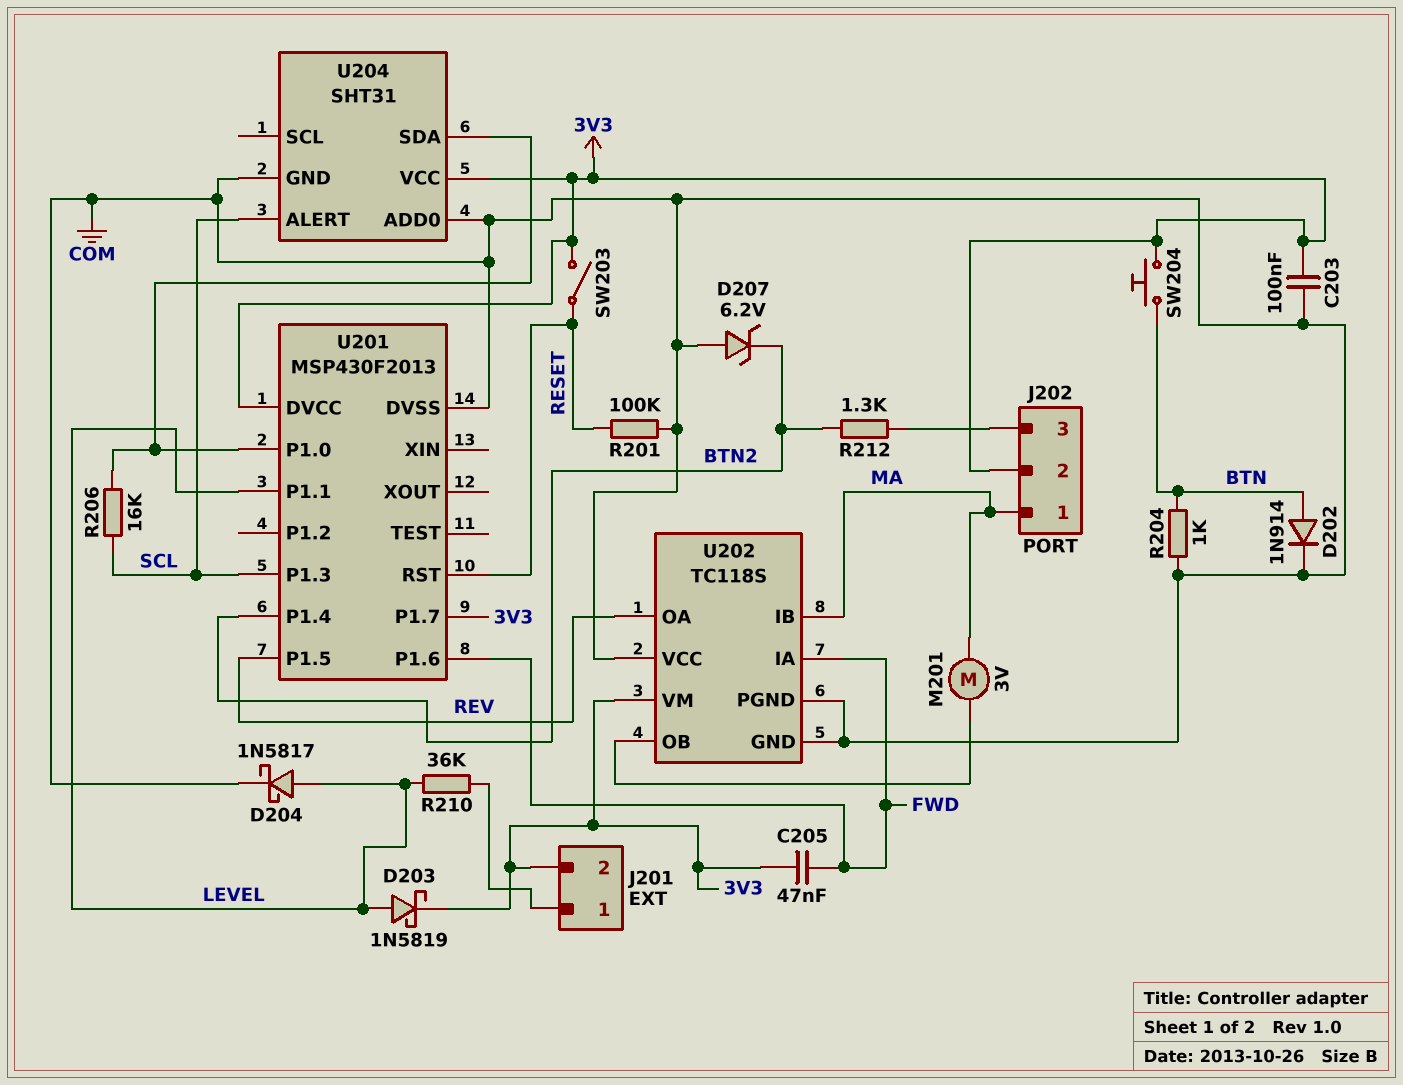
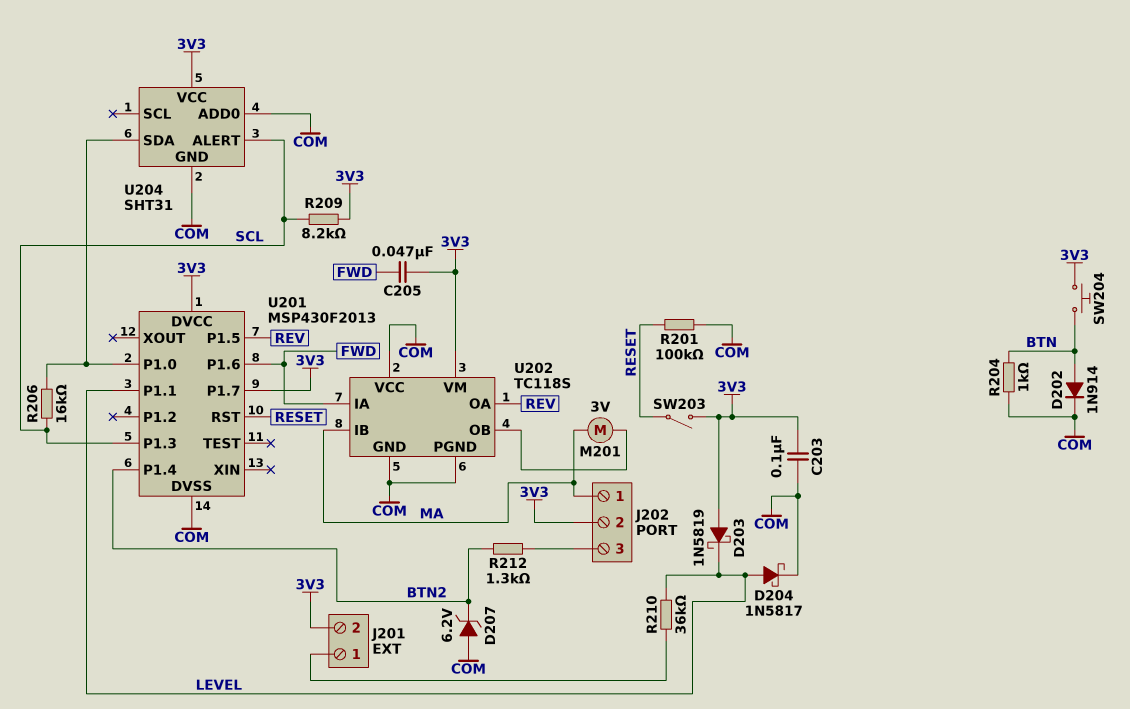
D203: schottky 1N5819 (A LEVEL, K 3V3) -> schottky 1N5819 (A 3V3, K LEVEL)
R209: none -> 8.2k (3V3, SCL)

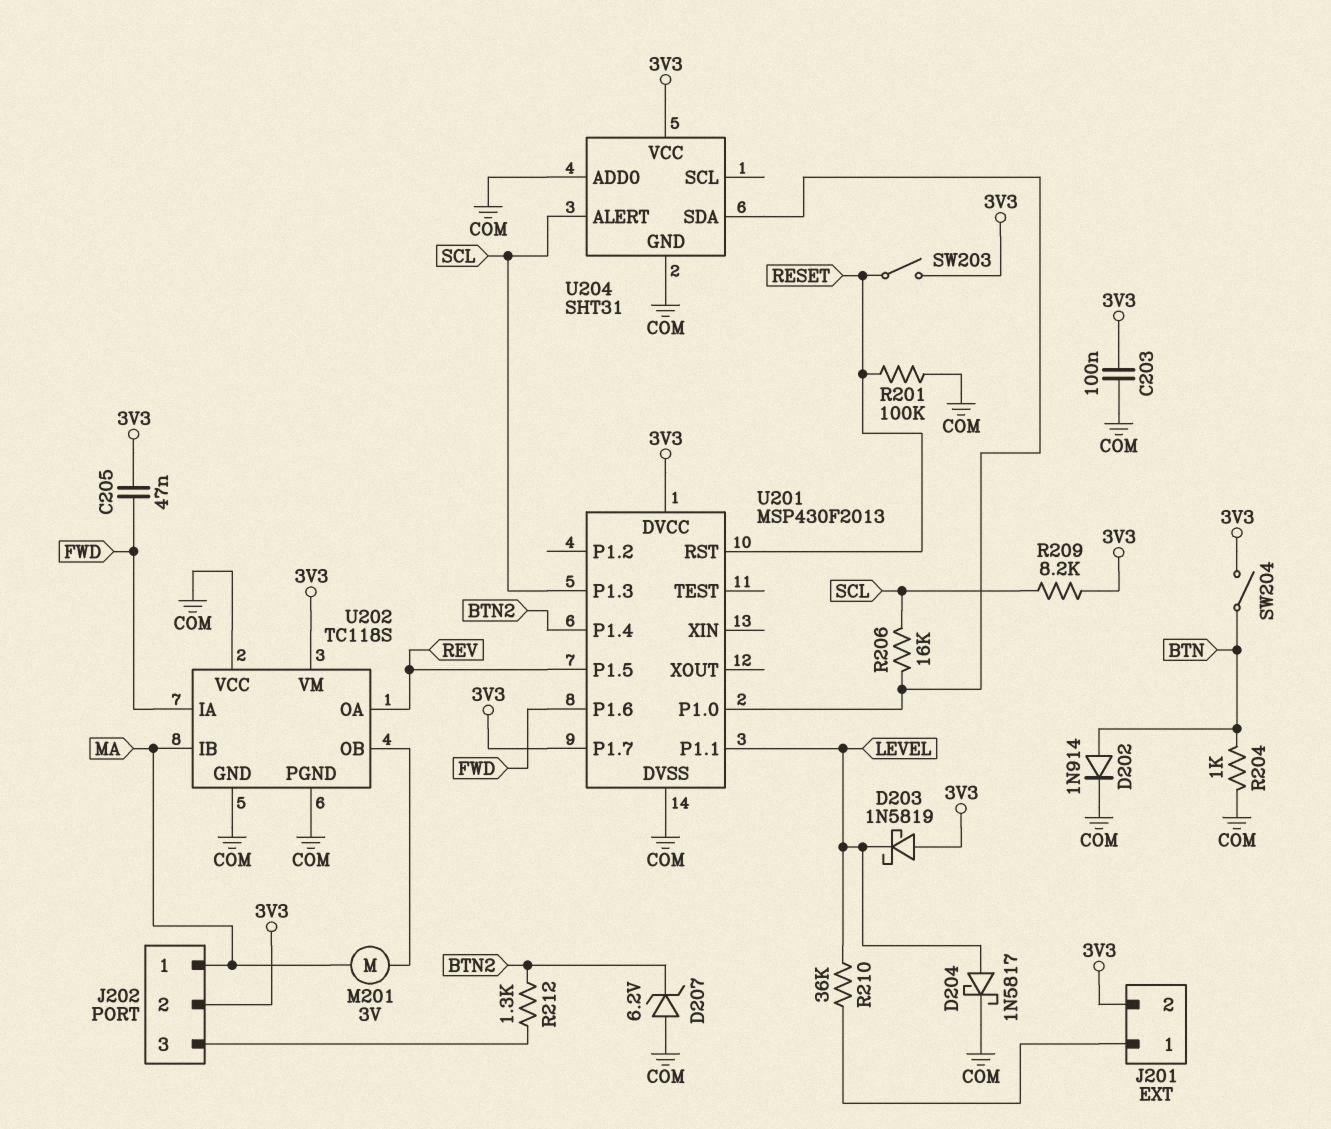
SW204: button (3V3, BTN) -> switch (3V3, BTN)

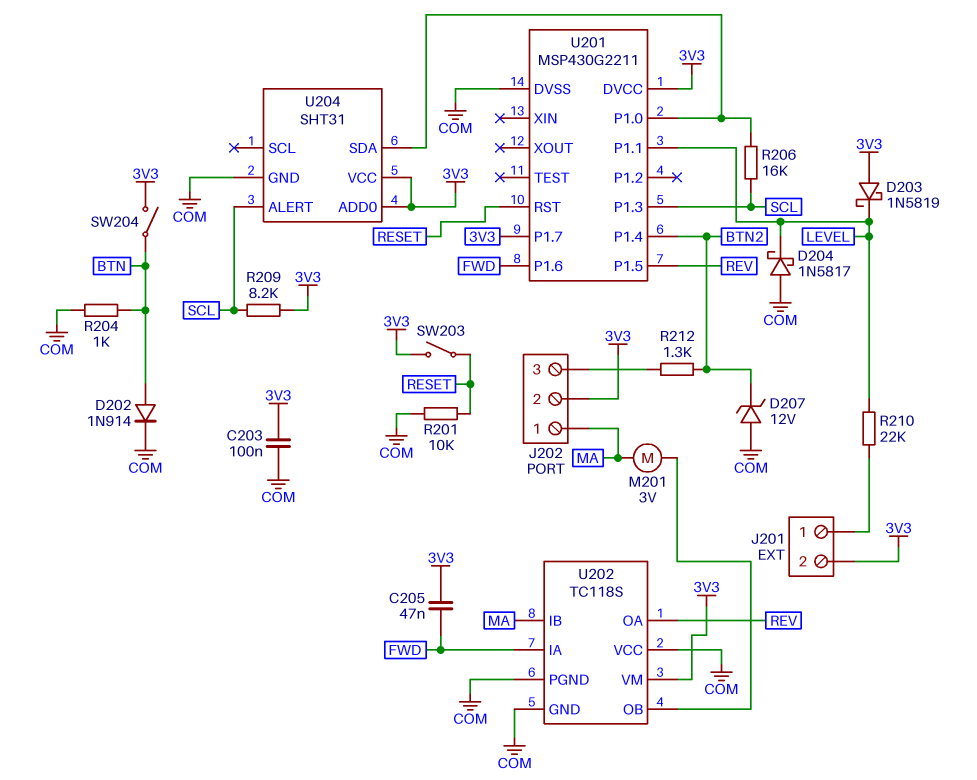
D204: schottky 1N5817 (A LEVEL, K COM) -> schottky 1N5817 (A COM, K LEVEL)
D207: zener 6.2V (A COM, K BTN2) -> zener 12V (A COM, K BTN2)
R201: 100k (COM, RESET) -> 10k (COM, RESET)
R210: 36k (J201/1, LEVEL) -> 22k (J201/1, LEVEL)
U201: MSP430F2013 -> MSP430G2211
U204 pin ADD0: COM -> 3V3

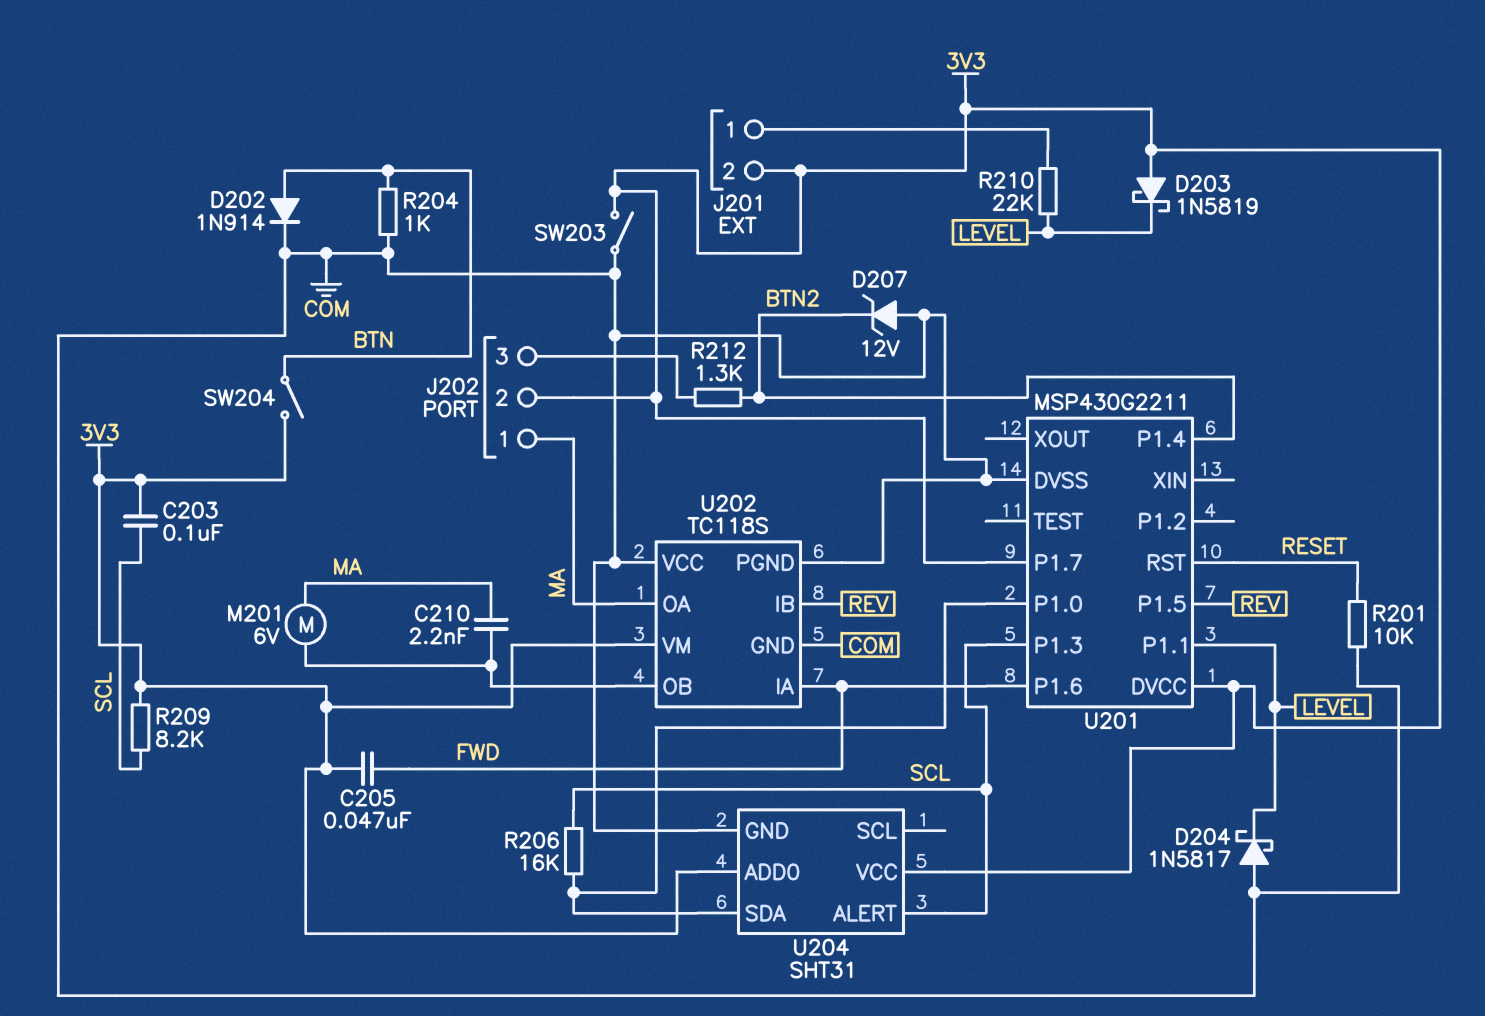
C203: 100nF (3V3, COM) -> 100nF (3V3, SCL)
C210: none -> 2.2nF (MA, U202/OB)
M201: motor 3V (MA, U202/OB) -> motor 6V (MA, U202/OB)
SW203: switch (3V3, RESET) -> switch (3V3, COM)
U202 pin IB: MA -> REV
U202 pin OA: REV -> MA

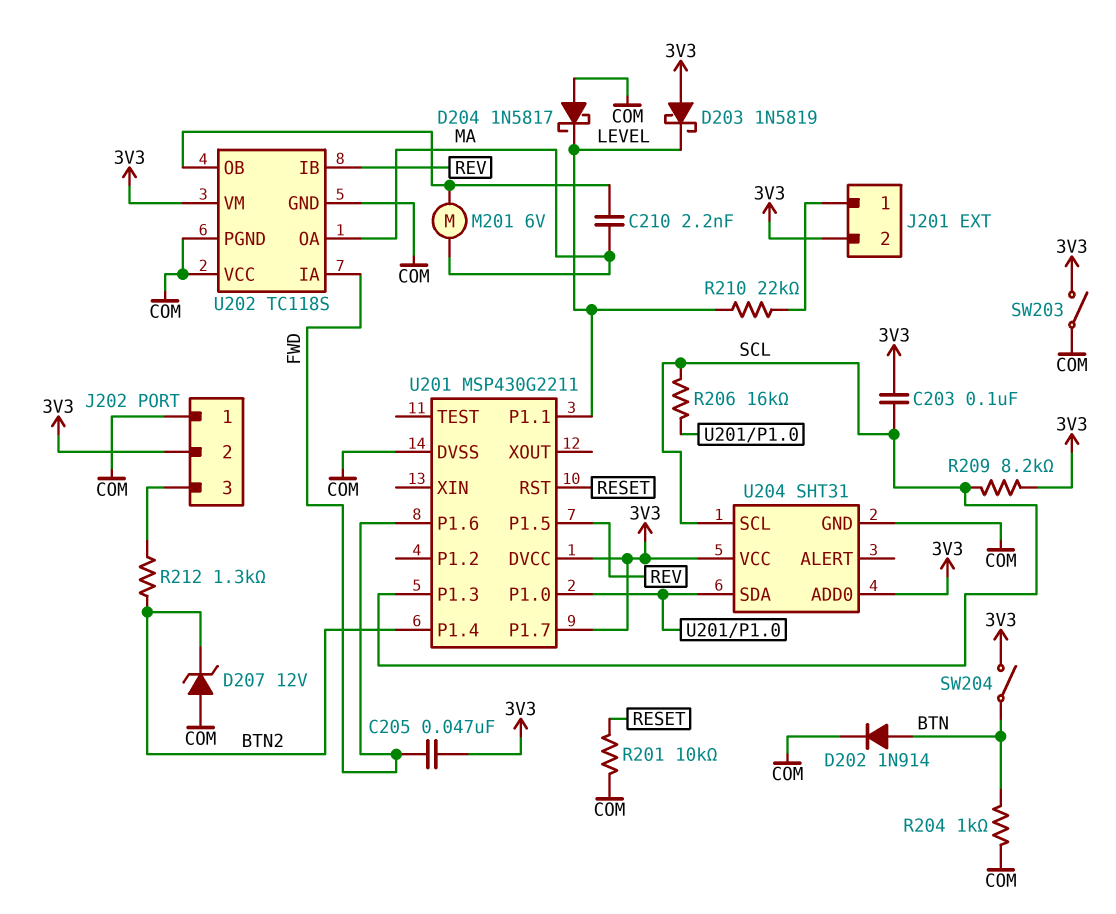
J202 pin 1: MA -> COM
U204 pin ALERT: SCL -> none
U204 pin SCL: none -> SCL

